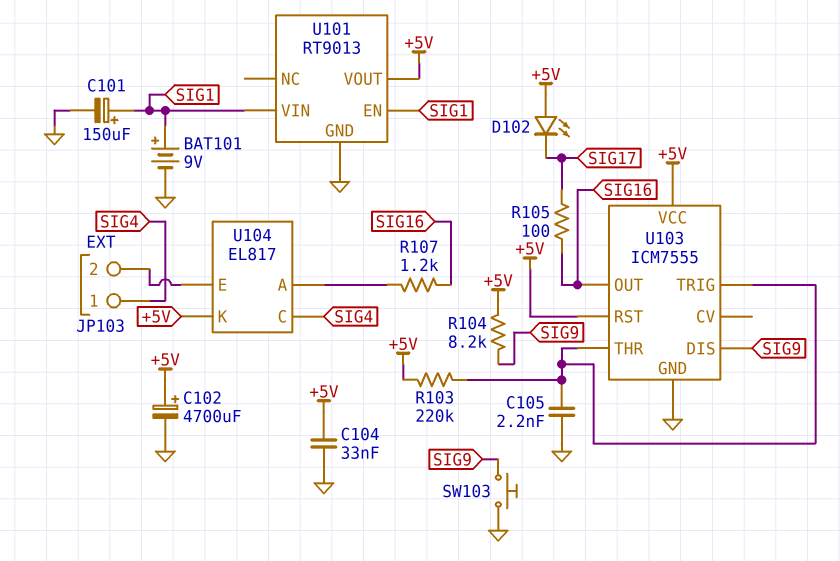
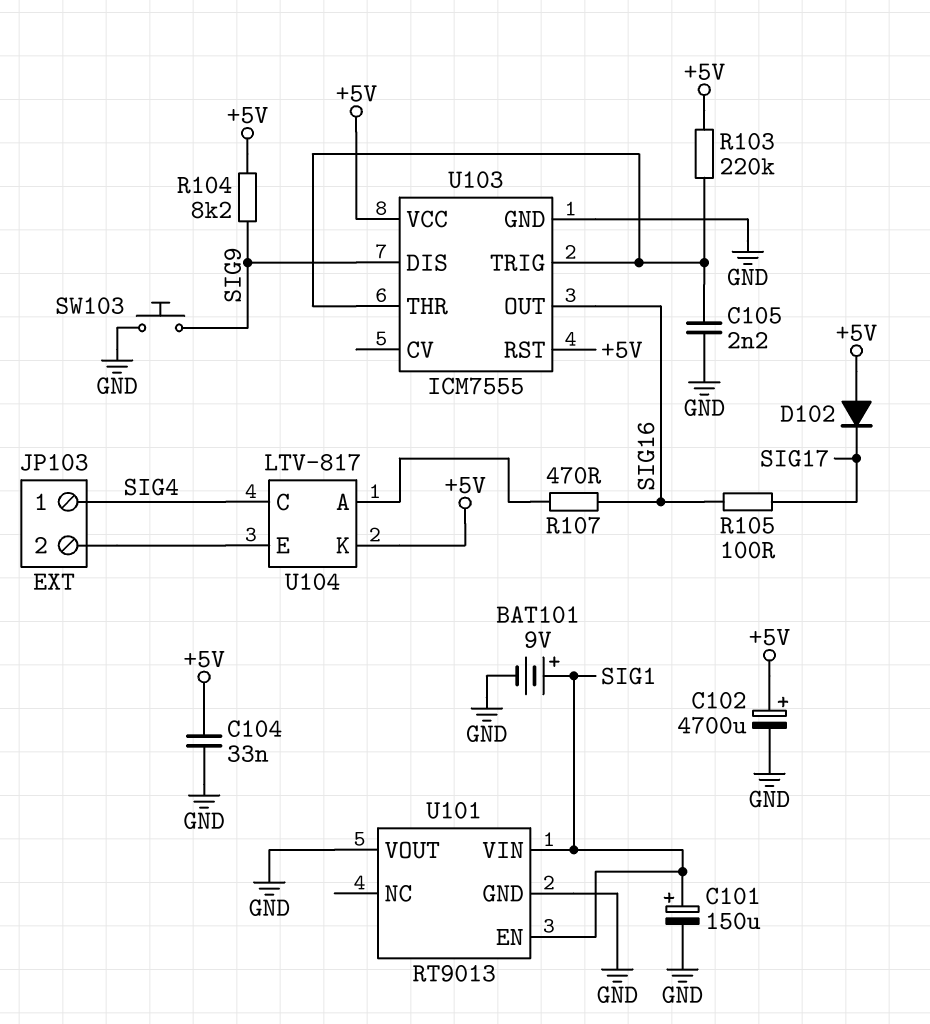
D102: LED (A +5V, K SIG17) -> diode (A +5V, K SIG17)
R107: 1.2k (SIG16, U104/A) -> 470 (SIG16, U104/A)
U101 pin VOUT: +5V -> GND
U104: EL817 -> LTV-817

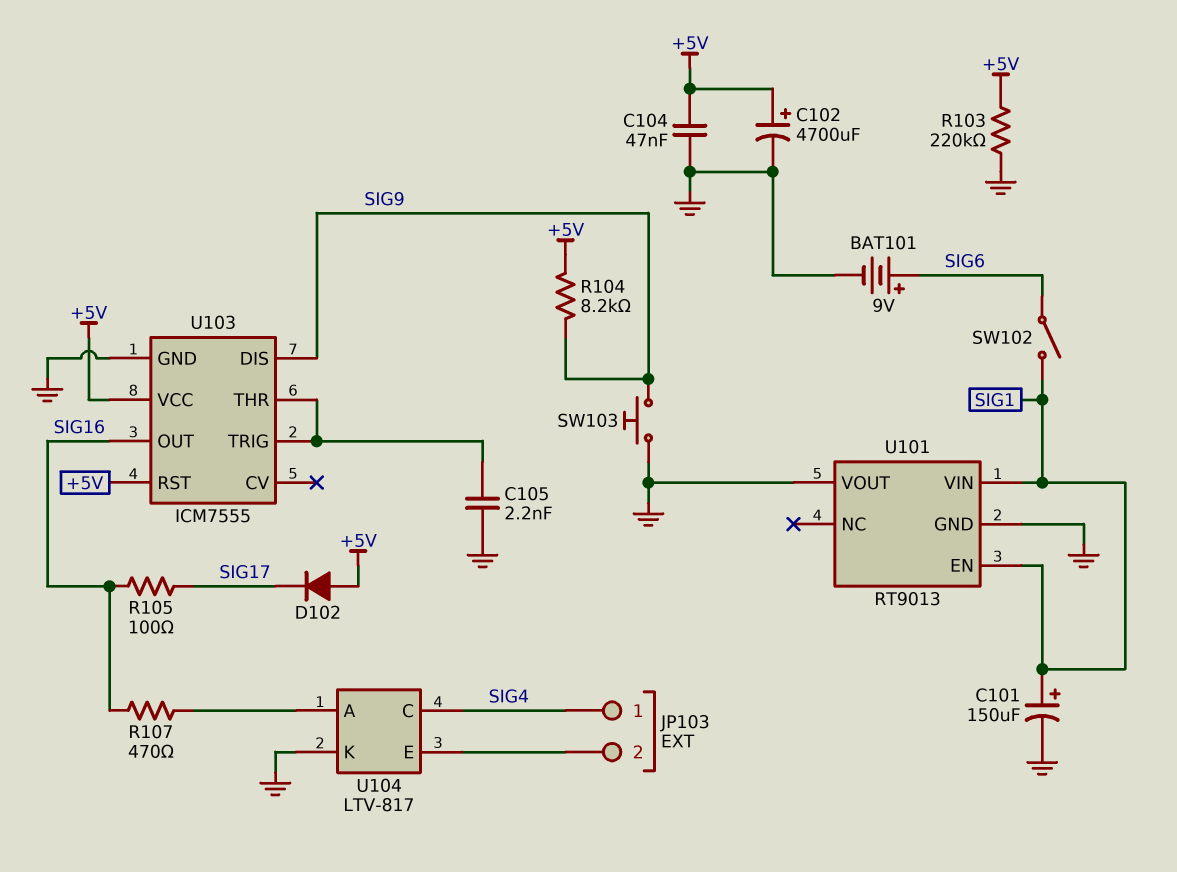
BAT101: 9V (plus SIG1, minus GND) -> 9V (plus SIG6, minus GND)
C104: 33nF (+5V, GND) -> 47nF (+5V, GND)
R103: 220k (+5V, U103/THR) -> 220k (+5V, GND)
SW102: none -> switch (SIG1, SIG6)
U104 pin K: +5V -> GND

